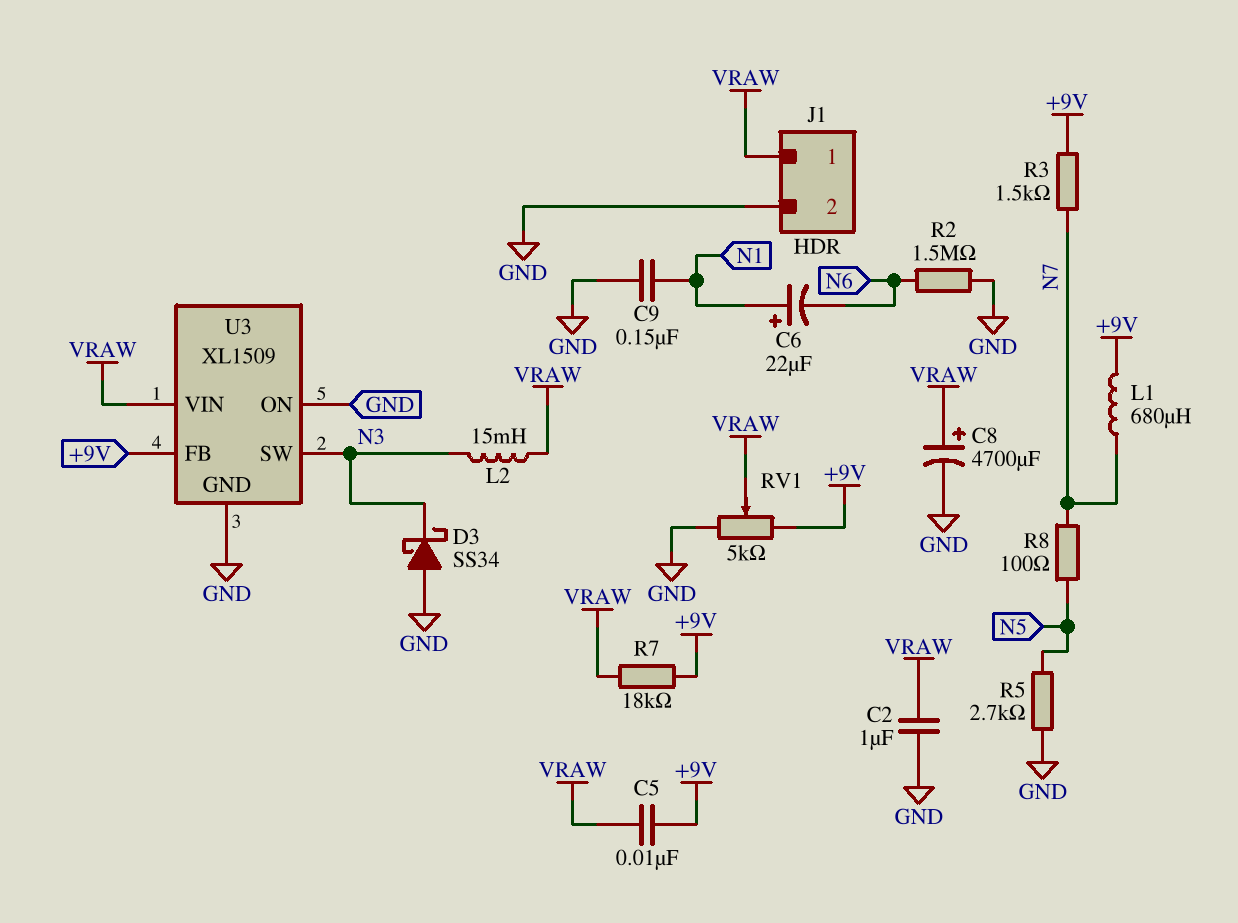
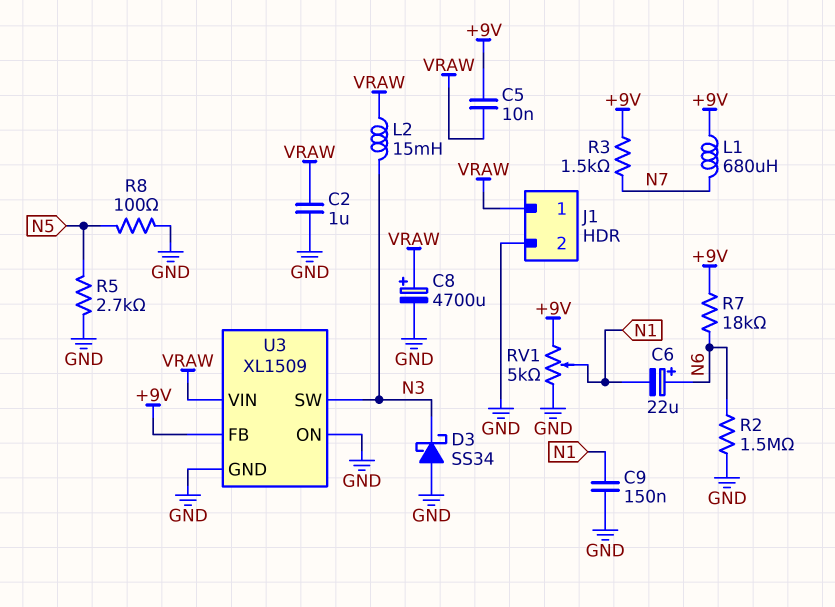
C6: 22uF (plus N1, minus N6) -> 22uF (plus N6, minus N1)
R7: 18k (+9V, VRAW) -> 18k (+9V, N6)
R8: 100 (N5, N7) -> 100 (GND, N5)
RV1: 5k (+9V, GND, wiper VRAW) -> 5k (+9V, GND, wiper N1)

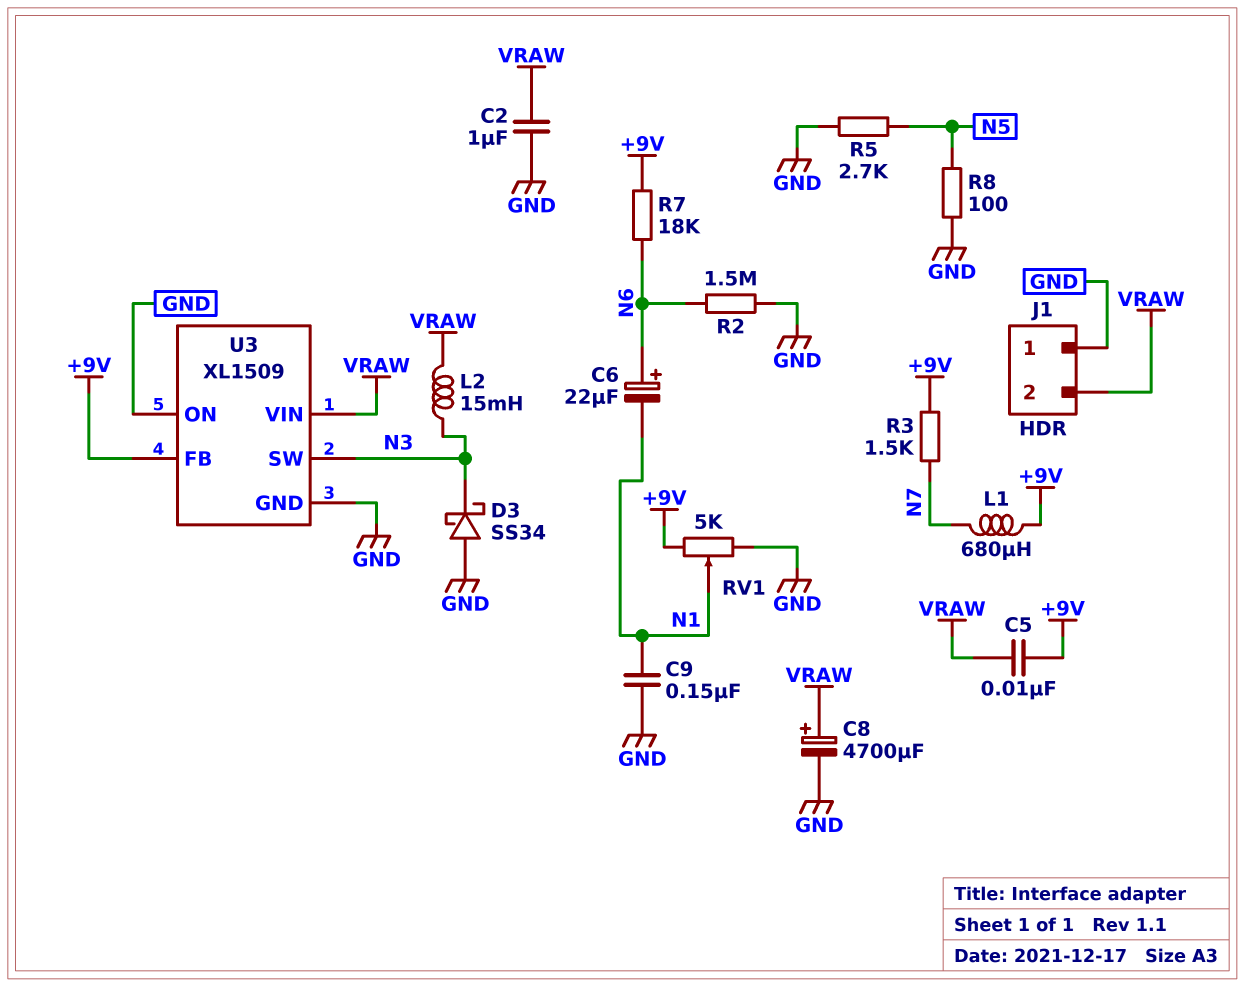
J1 pin 1: VRAW -> GND
J1 pin 2: GND -> VRAW

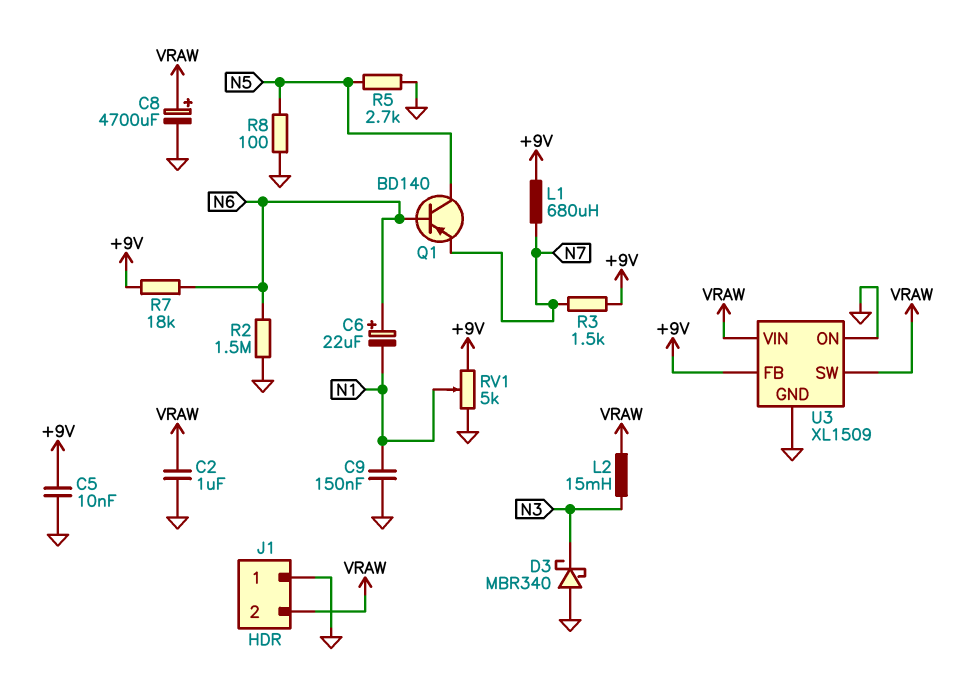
C5: 10nF (+9V, VRAW) -> 10nF (+9V, GND)
D3: schottky SS34 (A GND, K N3) -> schottky MBR340 (A GND, K N3)
Q1: none -> PNP BD140 (B N6, C N5, E N7)
U3 pin SW: N3 -> VRAW

